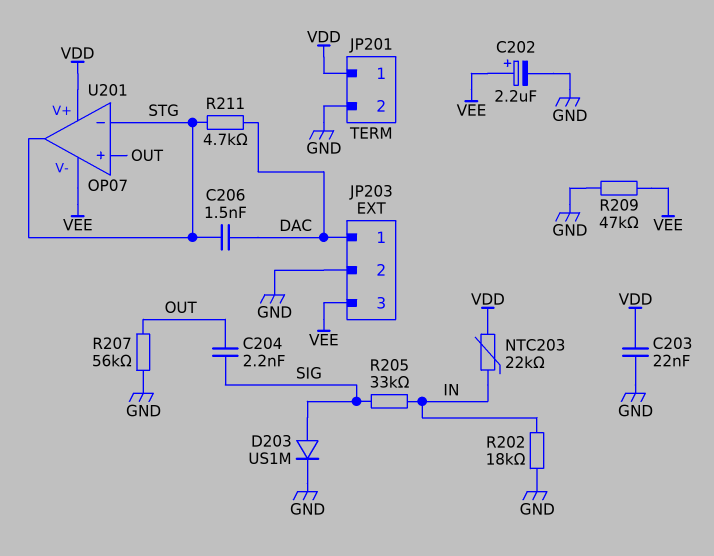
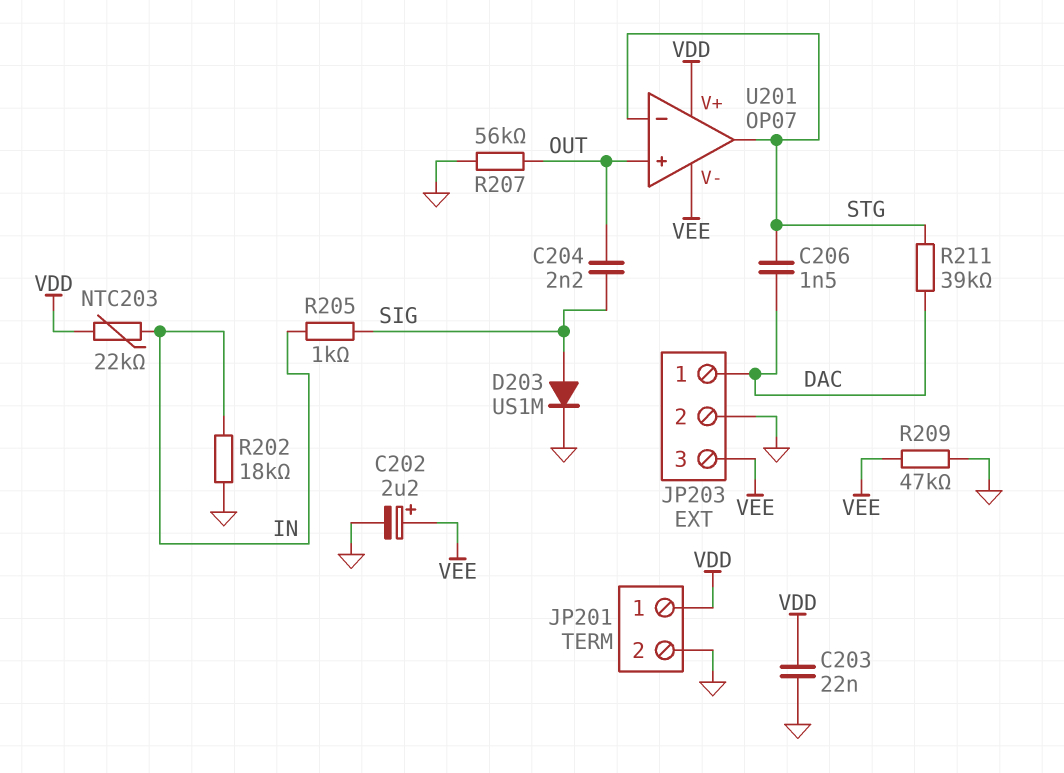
R205: 33k (IN, SIG) -> 1k (IN, SIG)
R211: 4.7k (DAC, STG) -> 39k (DAC, STG)

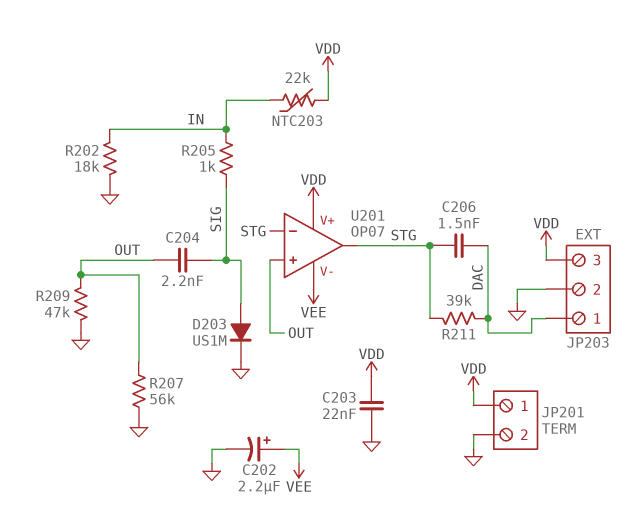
JP203 pin 3: VEE -> VDD
R209: 47k (GND, VEE) -> 47k (GND, OUT)

